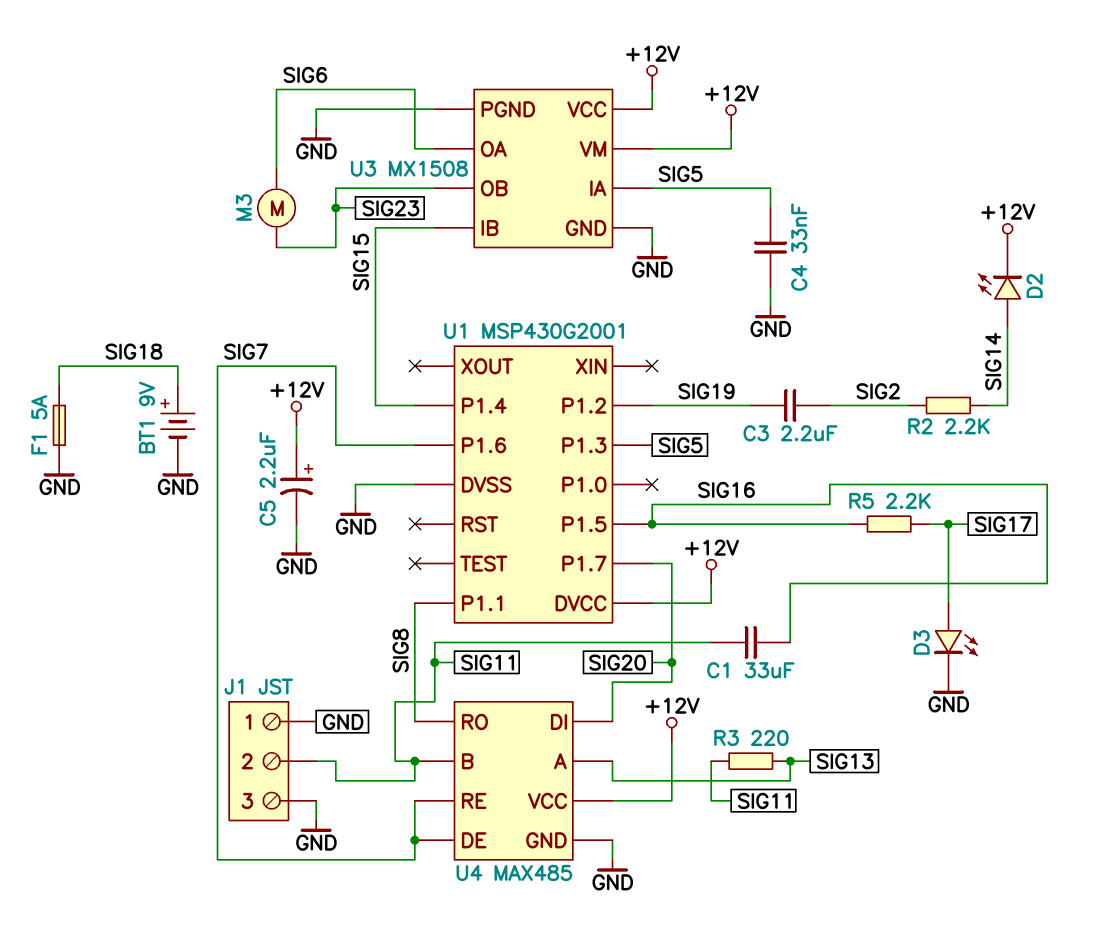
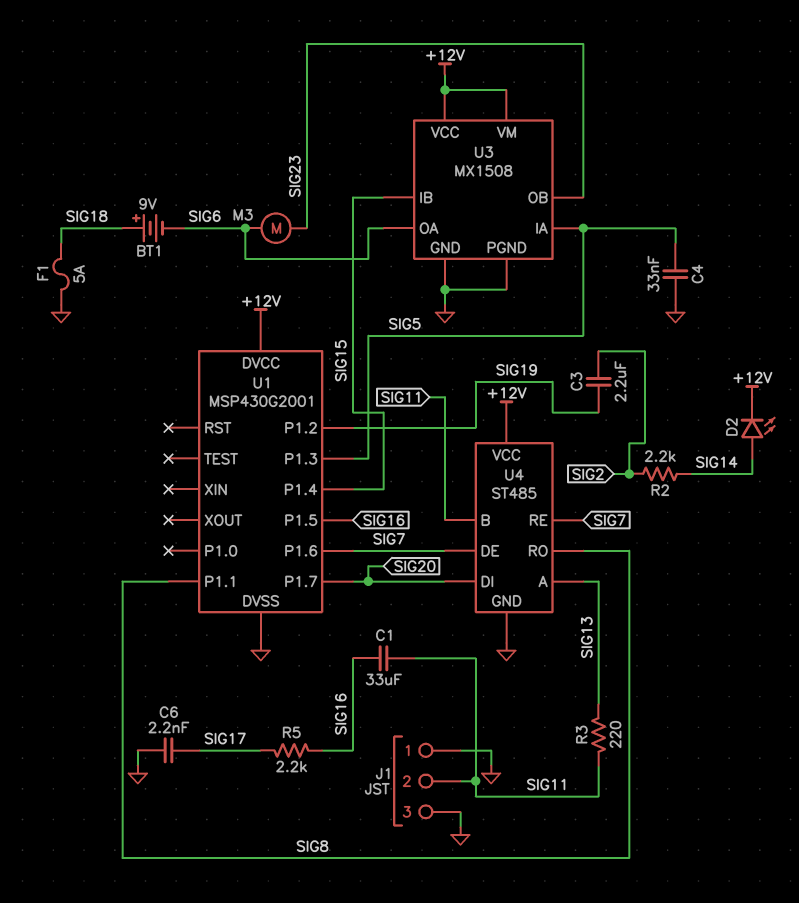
BT1: 9V (plus SIG18, minus GND) -> 9V (plus SIG18, minus SIG6)
C5: 2.2uF (plus +12V, minus GND) -> none
C6: none -> 2.2nF (GND, SIG17)
D3: LED (A SIG17, K GND) -> none
U4: MAX485 -> ST485

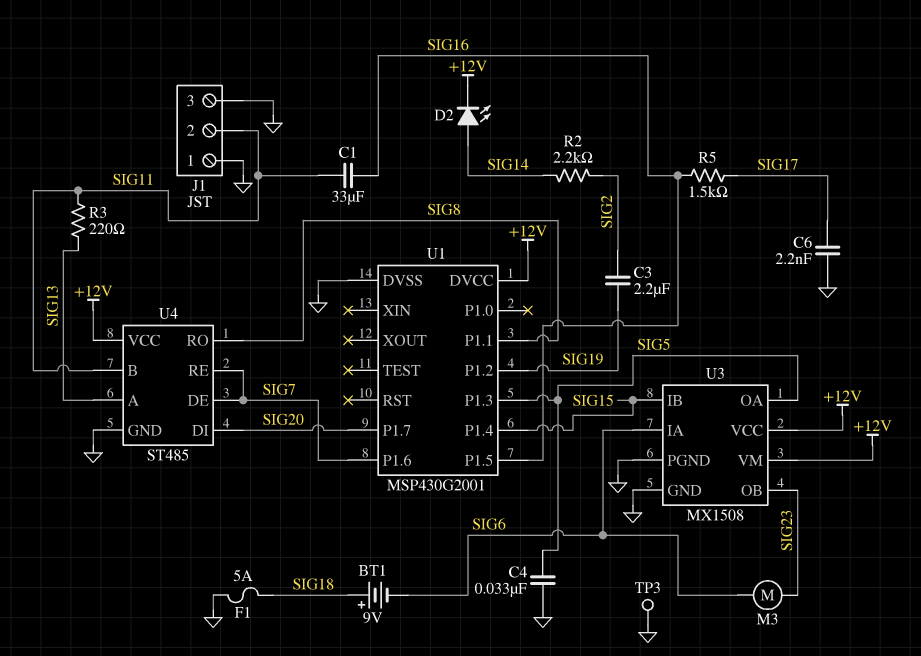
R5: 2.2k (SIG16, SIG17) -> 1.5k (SIG16, SIG17)
TP3: none -> test point (GND)
U3 pin IA: SIG5 -> SIG6
U3 pin OA: SIG6 -> SIG5

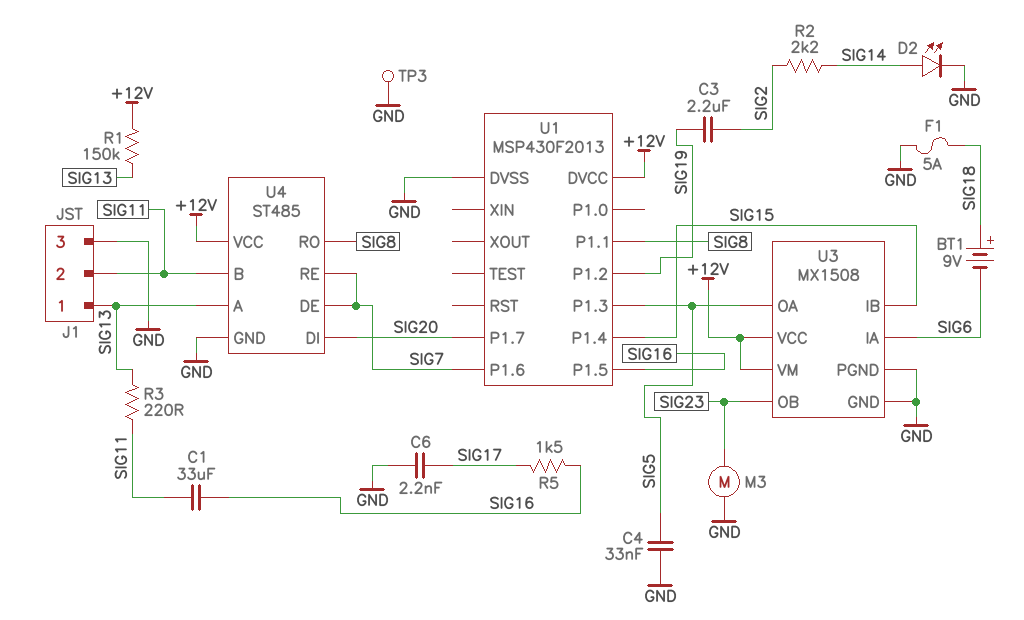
D2: LED (A SIG14, K +12V) -> LED (A SIG14, K GND)
J1 pin 1: GND -> SIG13
M3: motor (SIG6, SIG23) -> motor (GND, SIG23)
R1: none -> 150k (+12V, SIG13)
U1: MSP430G2001 -> MSP430F2013

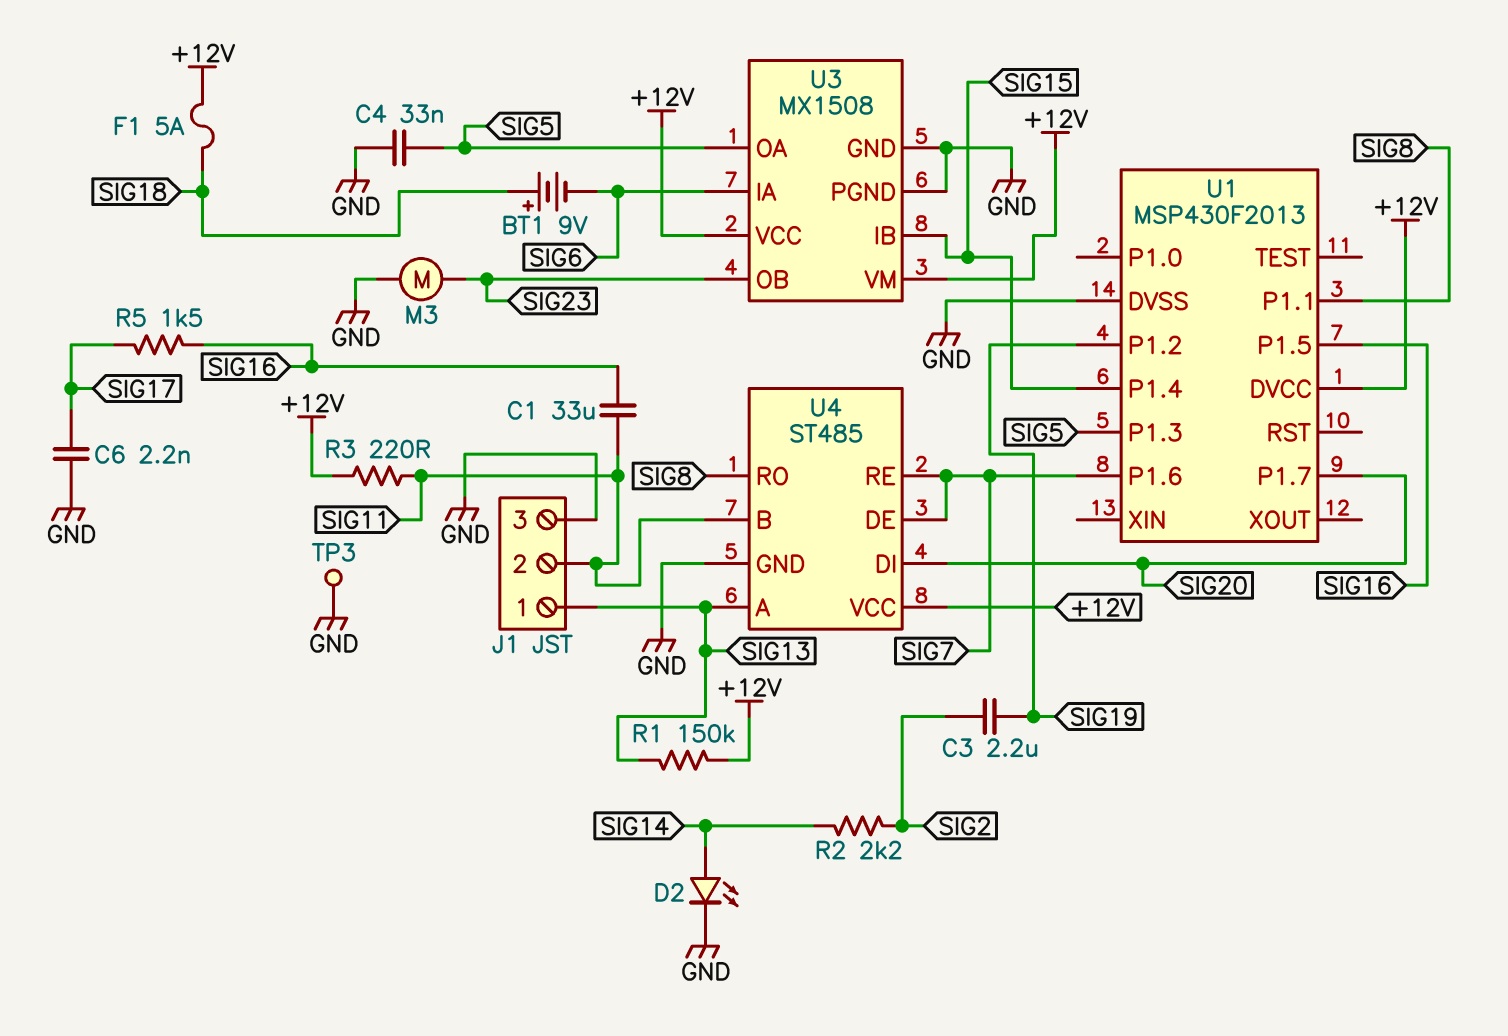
F1: 5A (GND, SIG18) -> 5A (+12V, SIG18)
R3: 220 (SIG11, SIG13) -> 220 (+12V, SIG11)

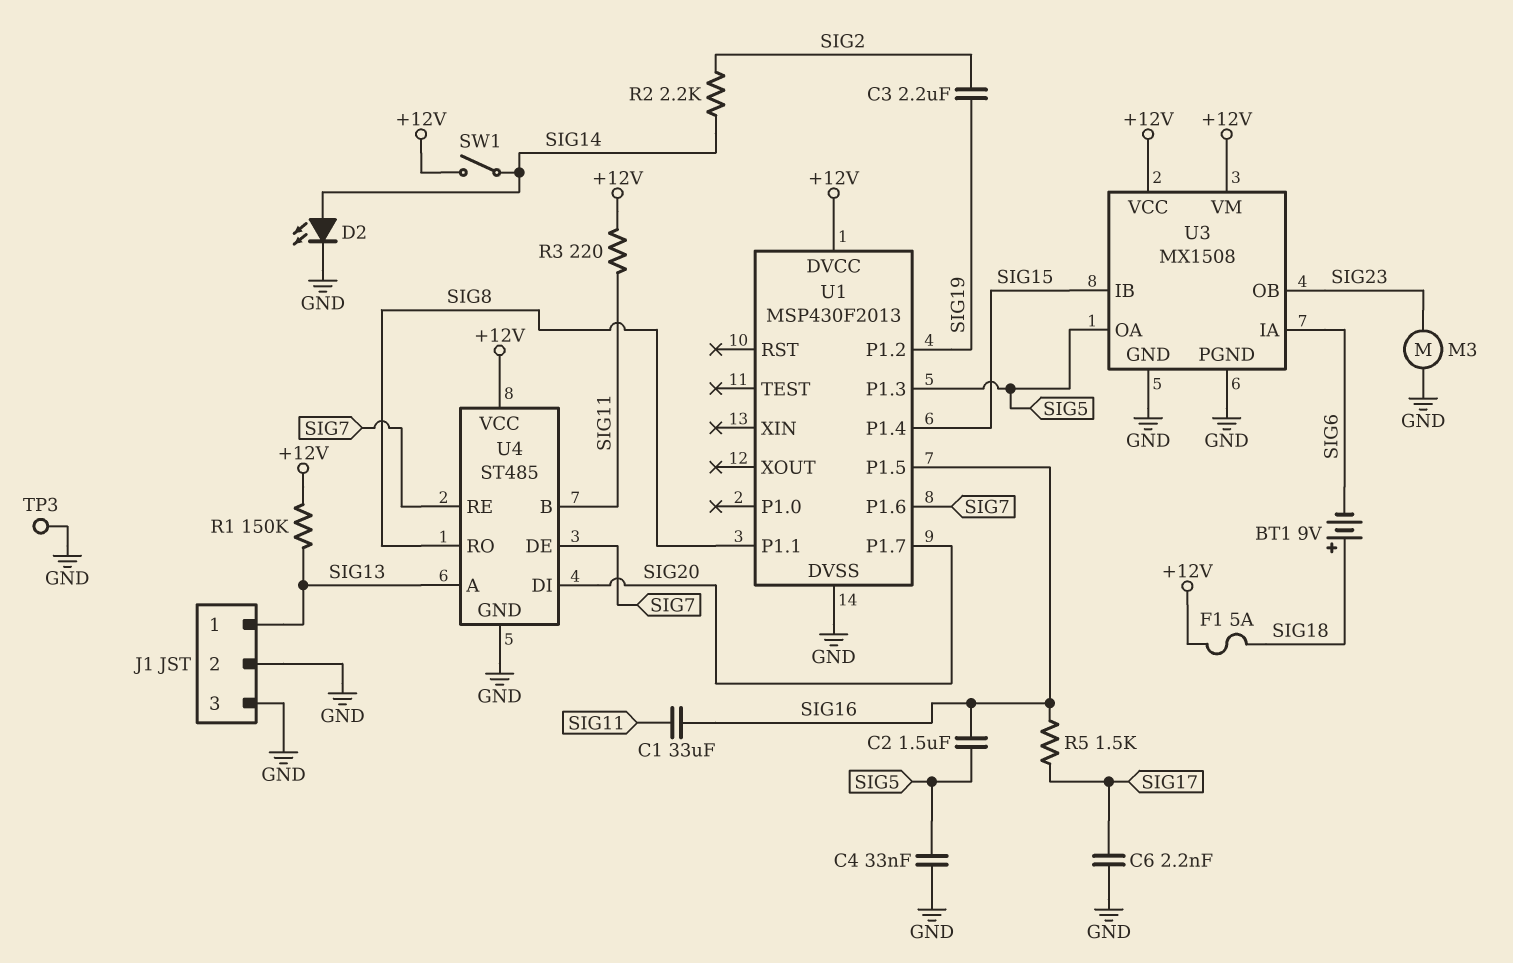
C2: none -> 1.5uF (SIG5, SIG16)
J1 pin 2: SIG11 -> GND
SW1: none -> switch (+12V, SIG14)

